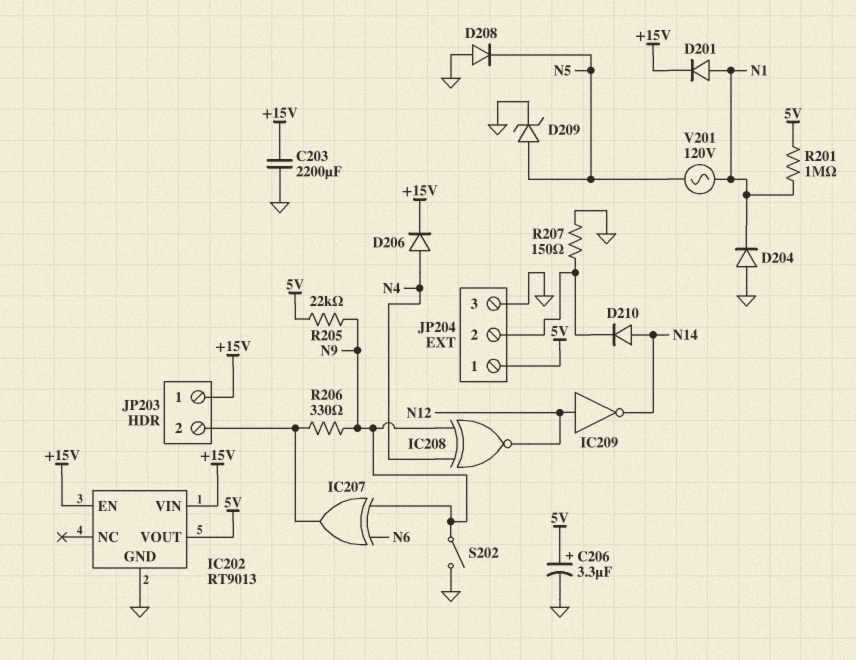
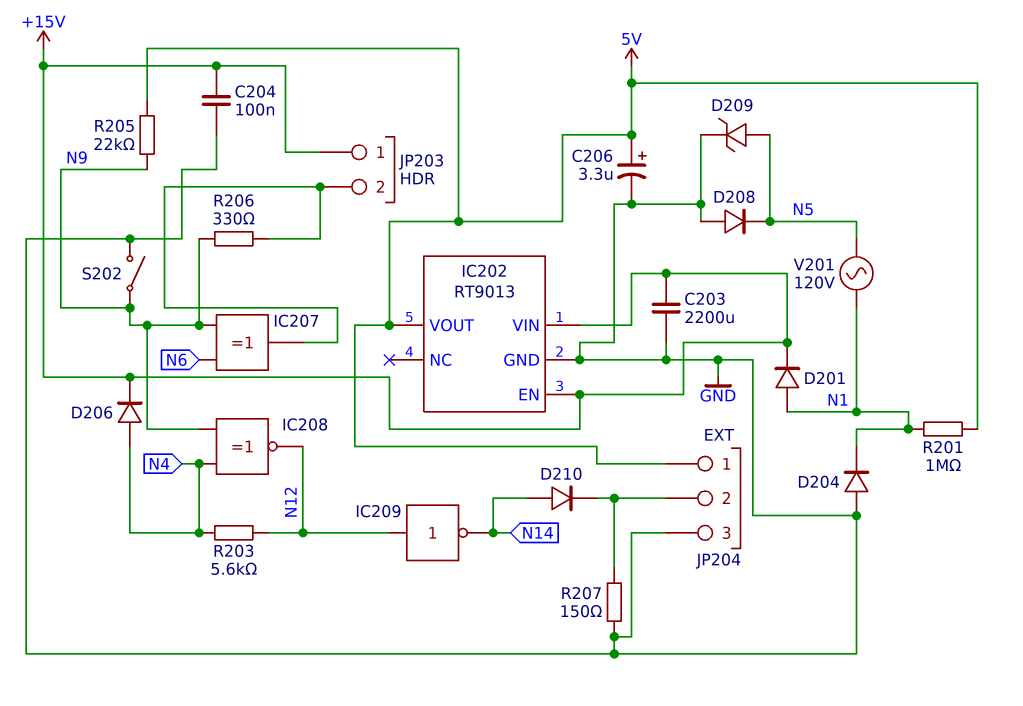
C204: none -> 100nF (+15V, GND)
R203: none -> 5.6k (N4, N12)

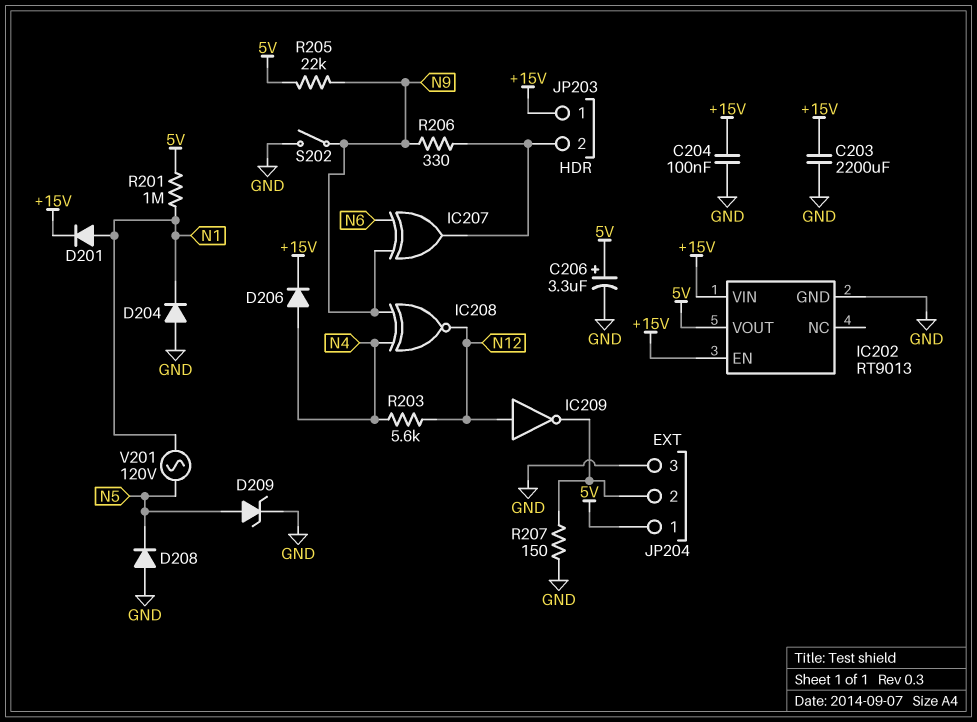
D210: diode (A N14, K JP204/2) -> none
IC209: NOT (in N12, out N14) -> NOT (in N12, out JP204/2)

